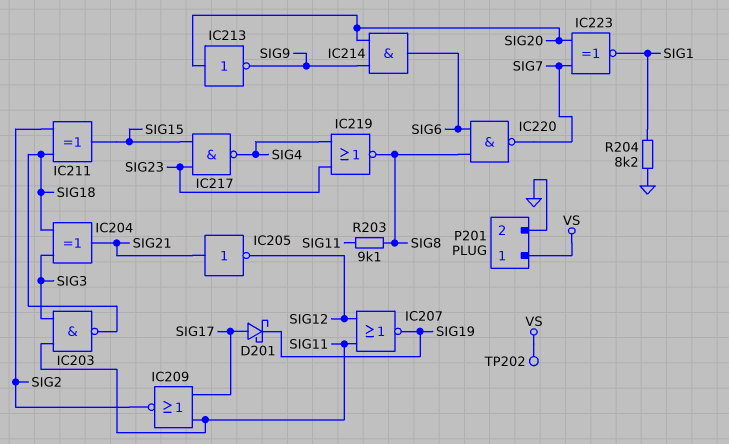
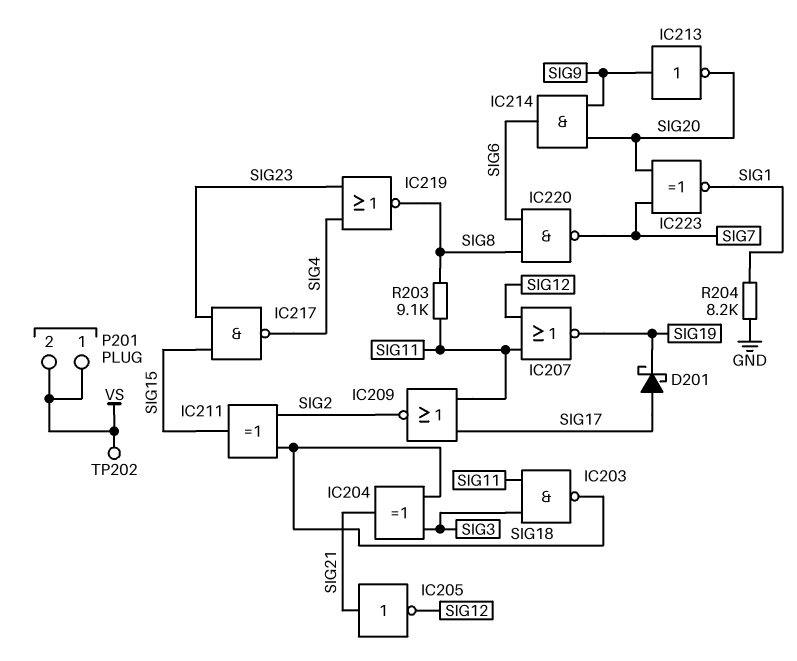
IC213: NOT (in SIG20, out SIG9) -> NOT (in SIG9, out SIG20)
P201 pin 2: GND -> VS

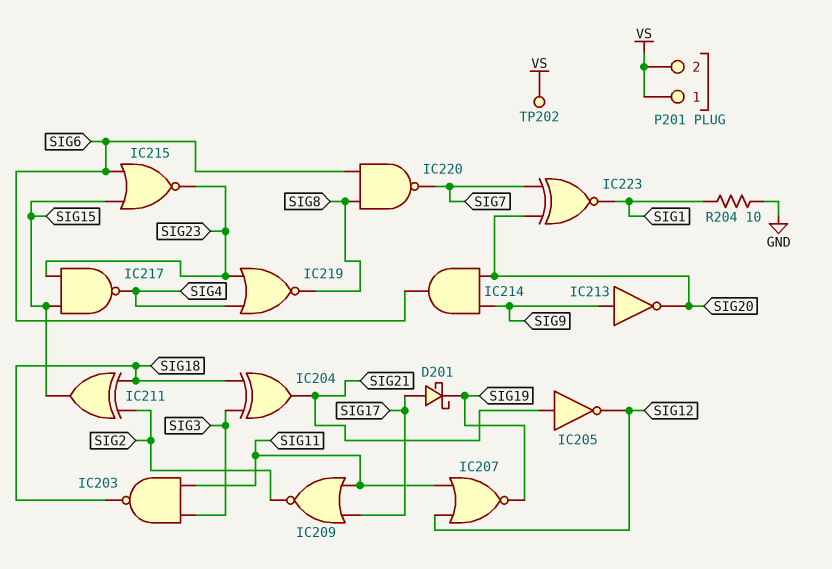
IC215: none -> NOR (in SIG6, in SIG15, out SIG23)
R203: 9.1k (SIG8, SIG11) -> none
R204: 8.2k (GND, SIG1) -> 10 (GND, SIG1)

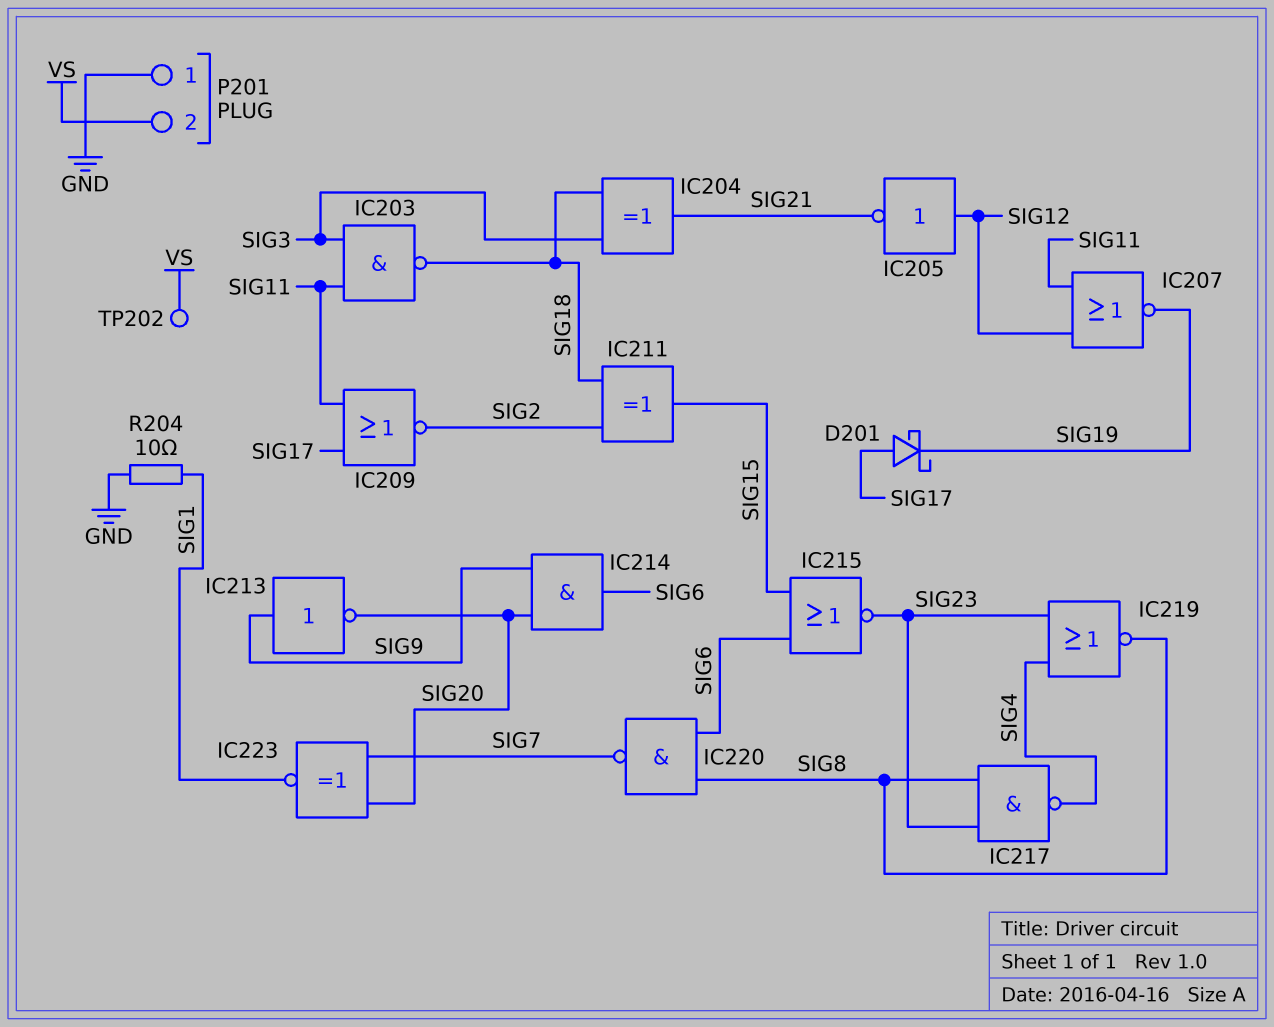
IC205: NOT (in SIG21, out SIG12) -> NOT (in SIG12, out SIG21)
IC217: NAND (in SIG15, in SIG23, out SIG4) -> NAND (in SIG8, in SIG23, out SIG4)
P201 pin 1: VS -> GND

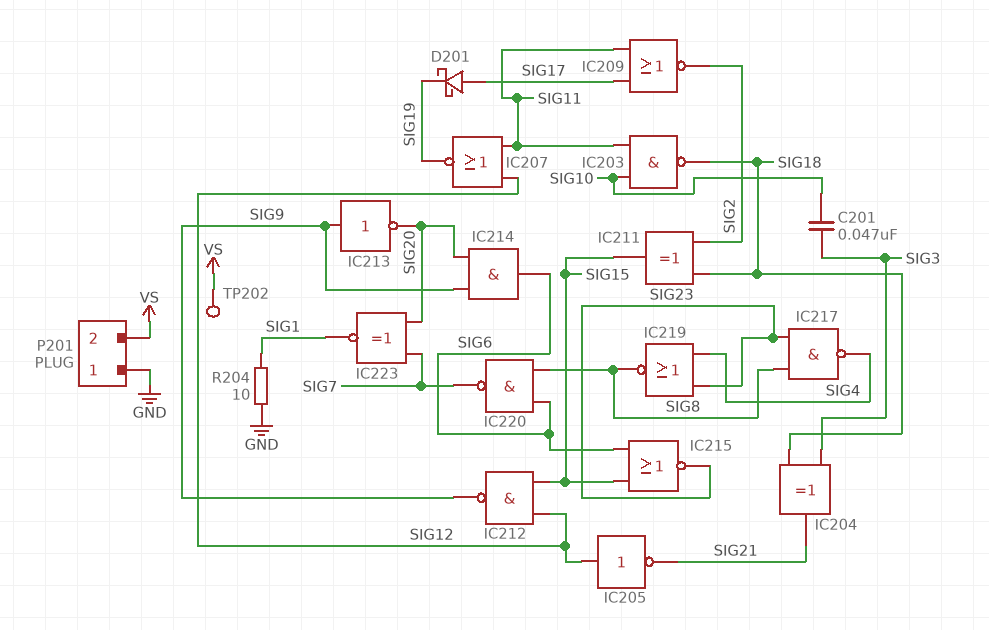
C201: none -> 47nF (SIG3, SIG10)
IC203: NAND (in SIG3, in SIG11, out SIG18) -> NAND (in SIG10, in SIG11, out SIG18)
IC212: none -> NAND (in SIG12, in SIG15, out SIG9)

